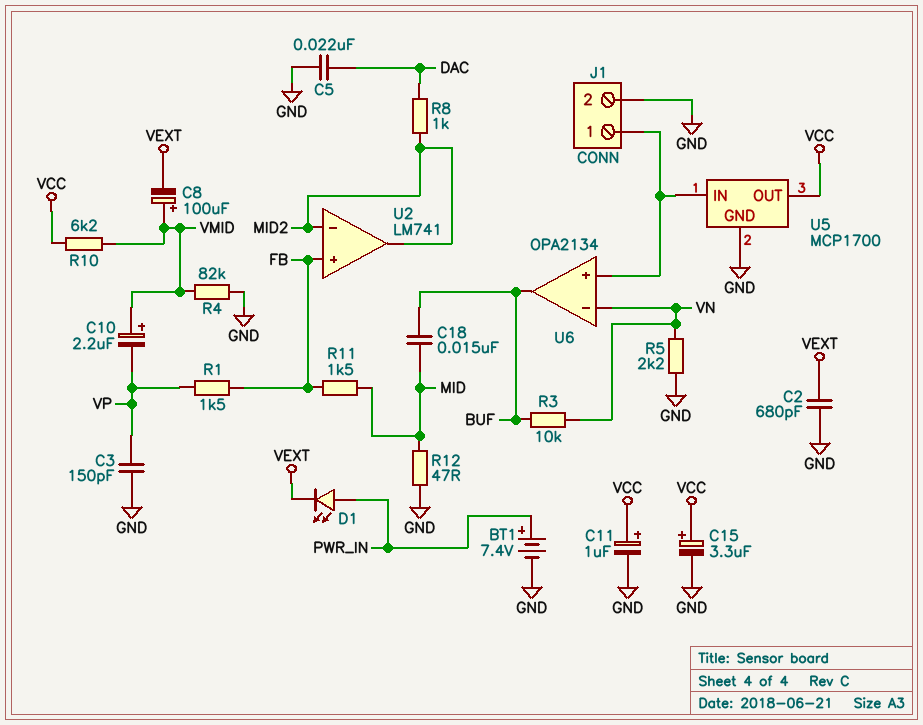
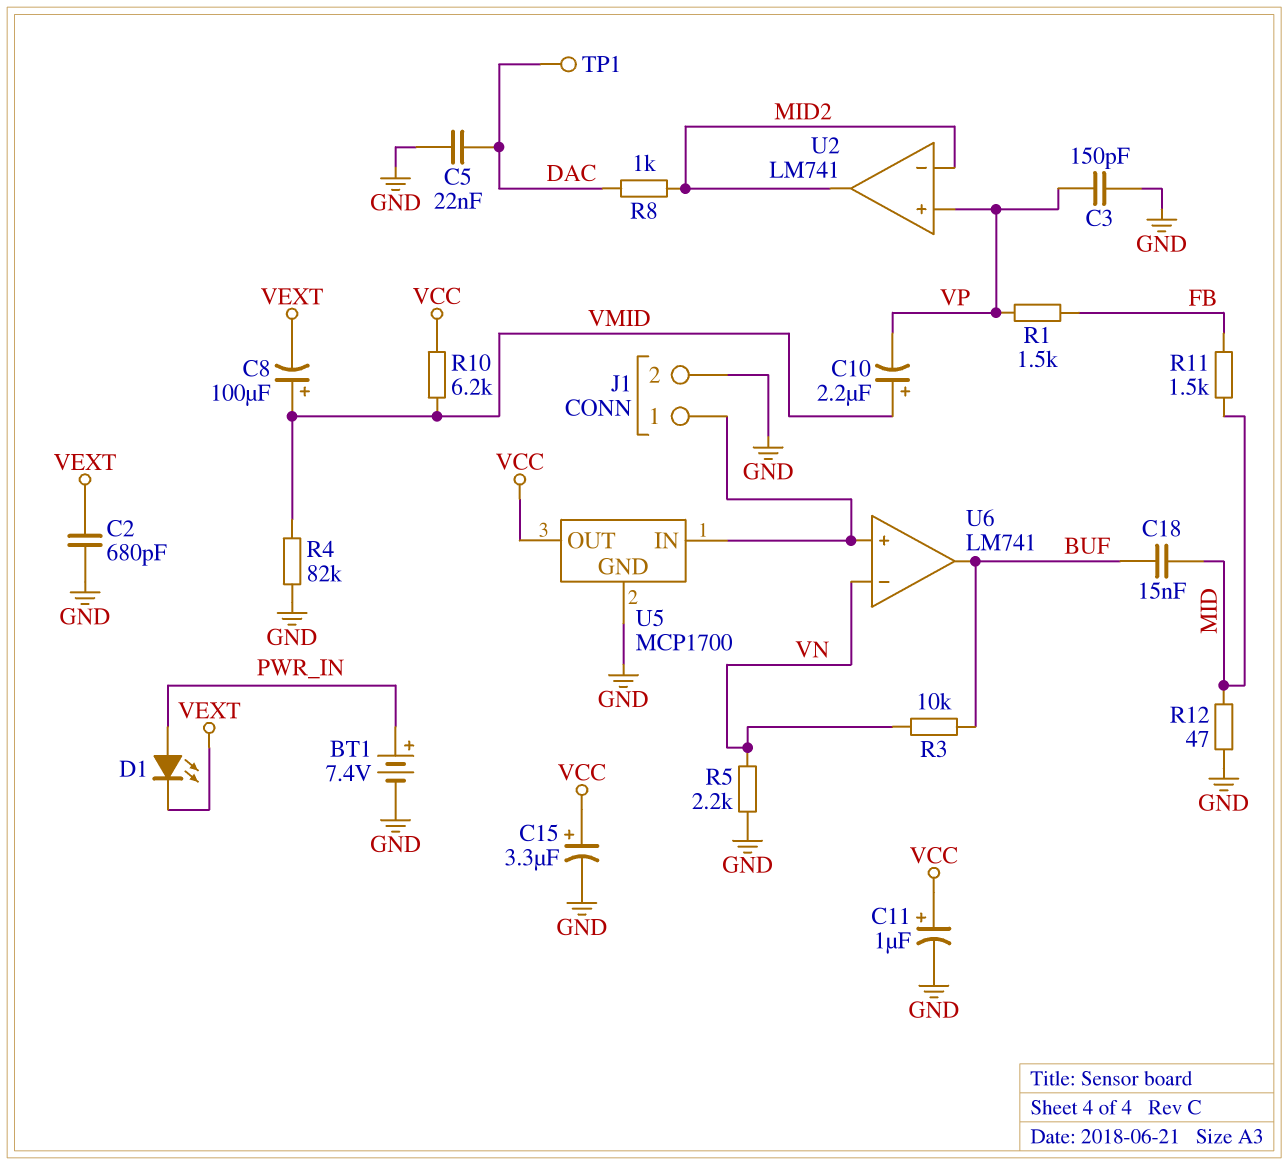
TP1: none -> test point (DAC)
U2 pin in+: FB -> VP
U6: OPA2134 -> LM741

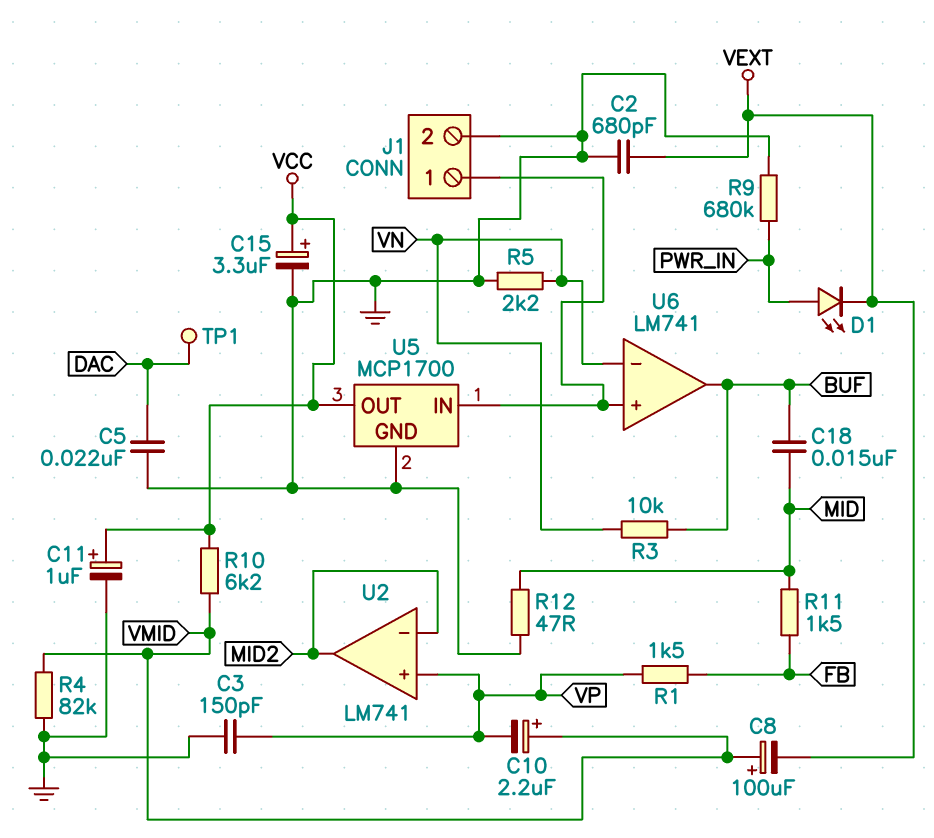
BT1: 7.4V (plus PWR_IN, minus GND) -> none
R8: 1k (DAC, MID2) -> none
R9: none -> 680k (GND, PWR_IN)

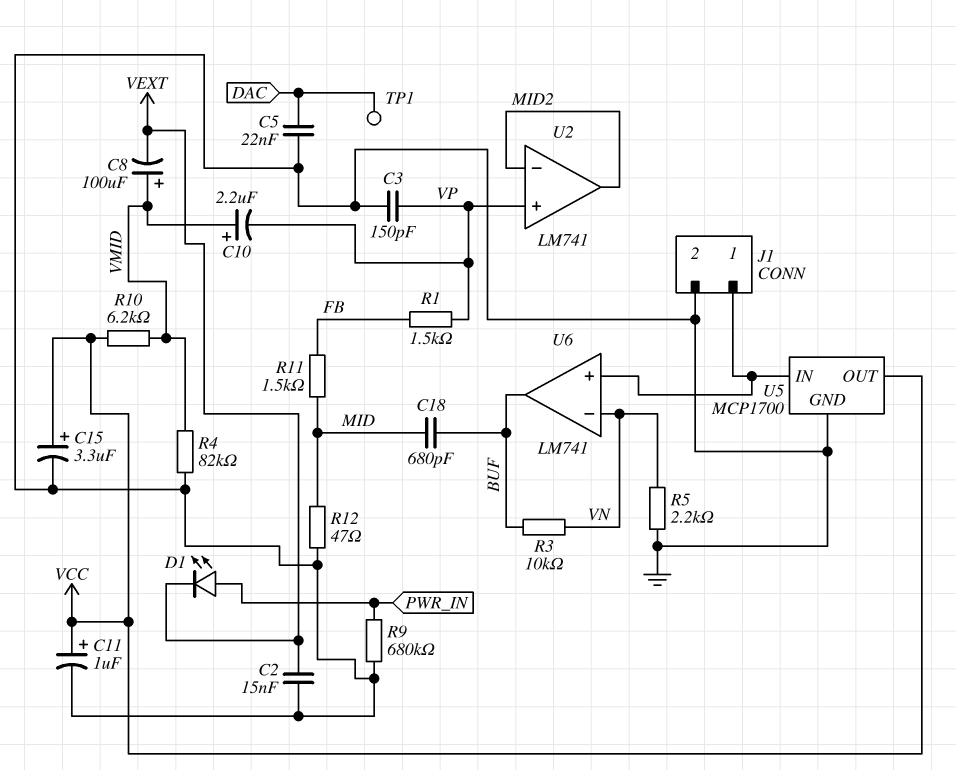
C2: 680pF (GND, VEXT) -> 15nF (GND, VEXT)
C18: 15nF (BUF, MID) -> 680pF (BUF, MID)

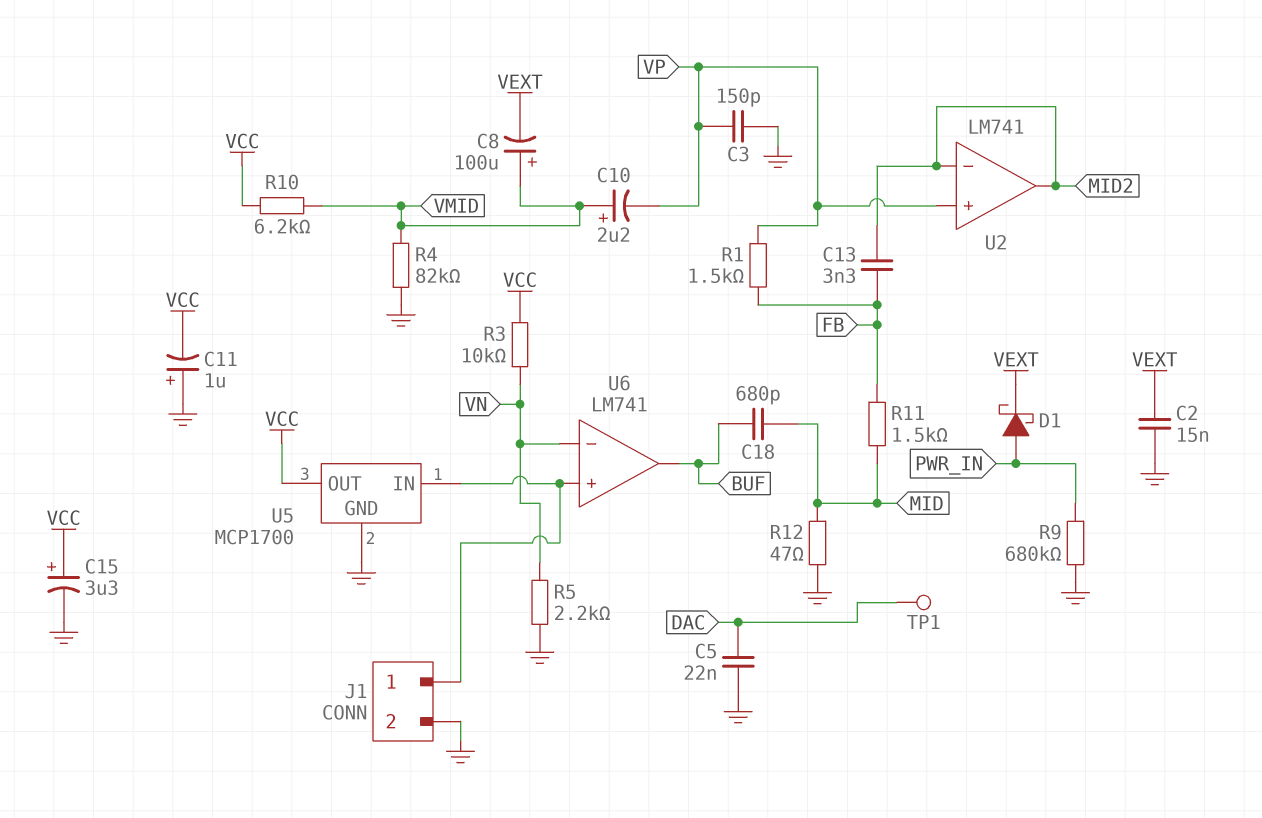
C11: 1uF (plus VCC, minus GND) -> 1uF (plus GND, minus VCC)
C13: none -> 3.3nF (FB, MID2)
D1: LED (A PWR_IN, K VEXT) -> schottky (A PWR_IN, K VEXT)
R3: 10k (BUF, VN) -> 10k (VCC, VN)

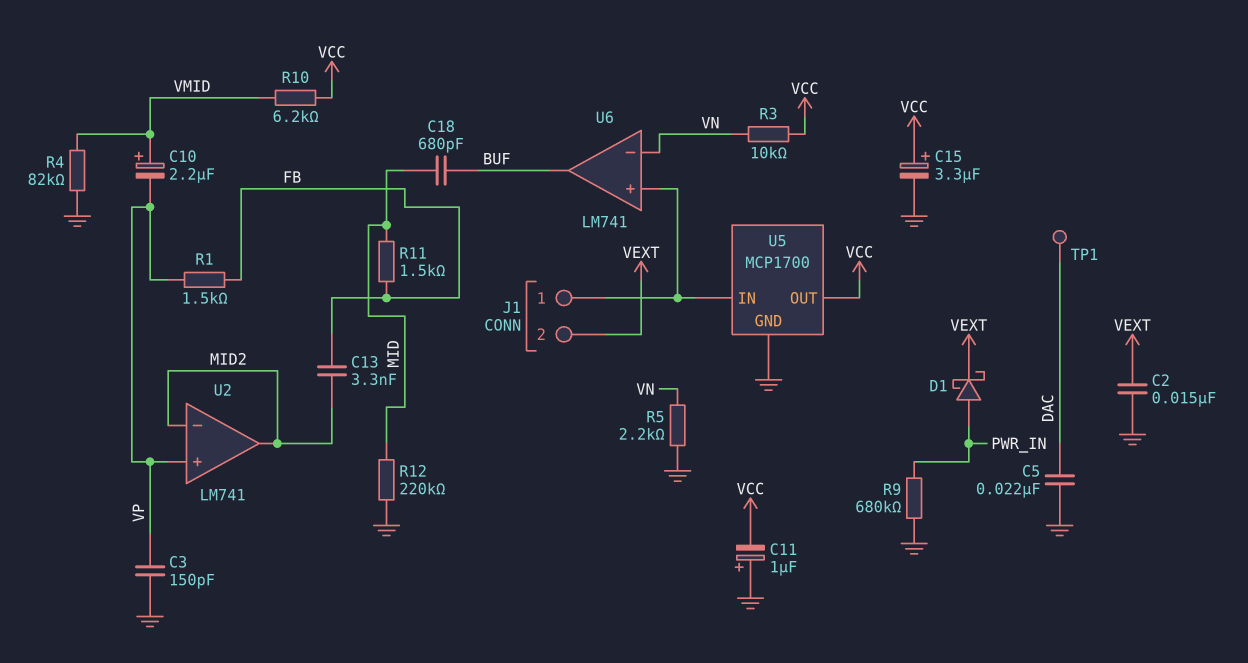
C8: 100uF (plus VMID, minus VEXT) -> none
J1 pin 2: GND -> VEXT
R12: 47 (GND, MID) -> 220k (GND, MID)

